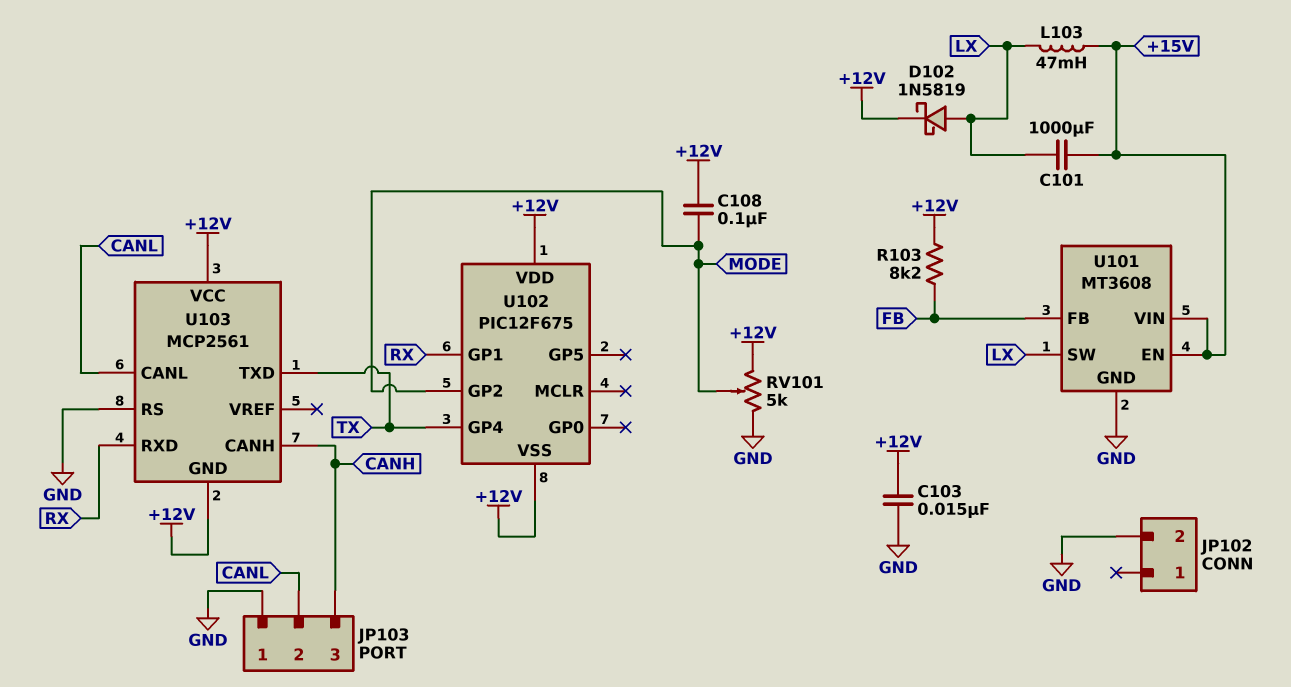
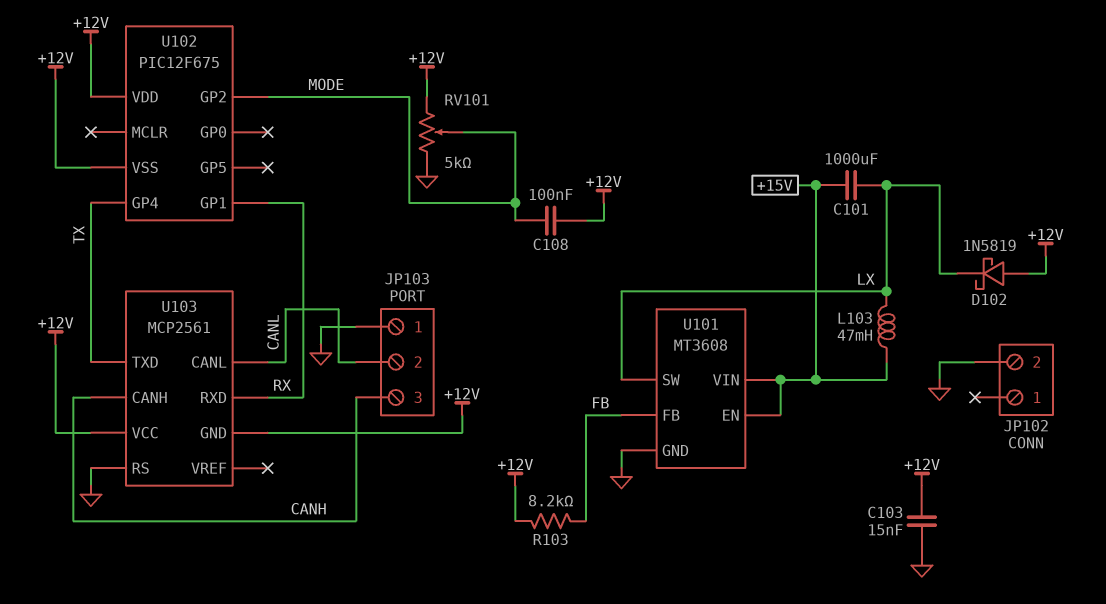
D102: schottky 1N5819 (A LX, K +12V) -> schottky 1N5819 (A +12V, K LX)

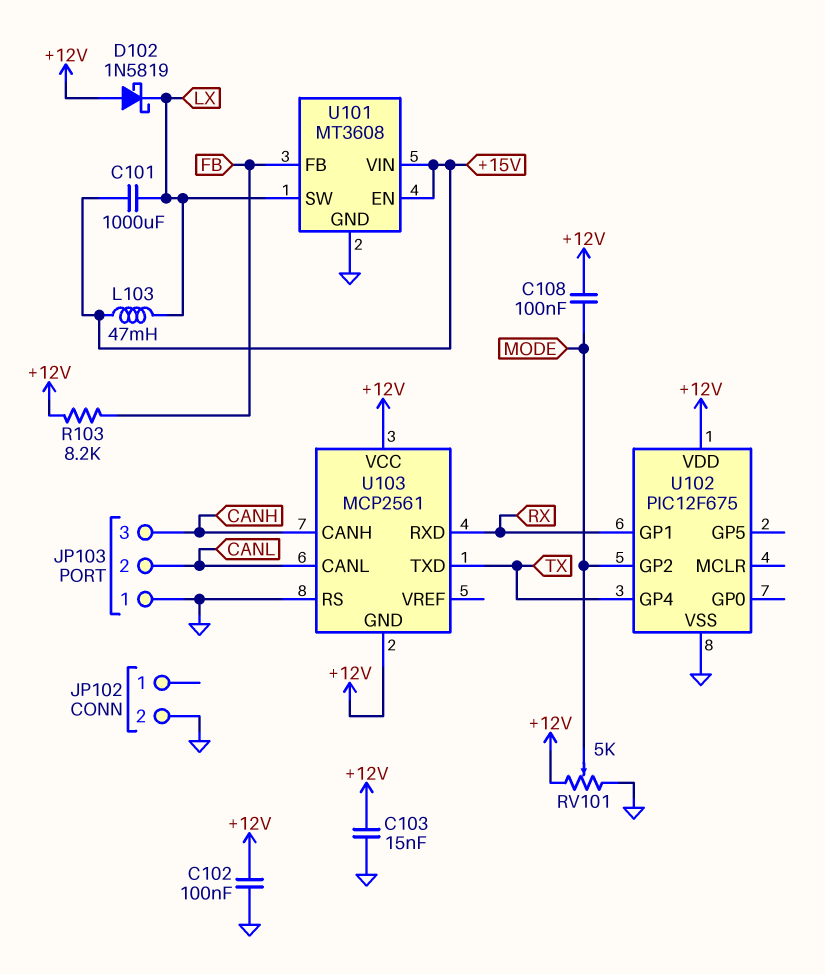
C102: none -> 100nF (+12V, GND)
U102 pin VSS: +12V -> GND

